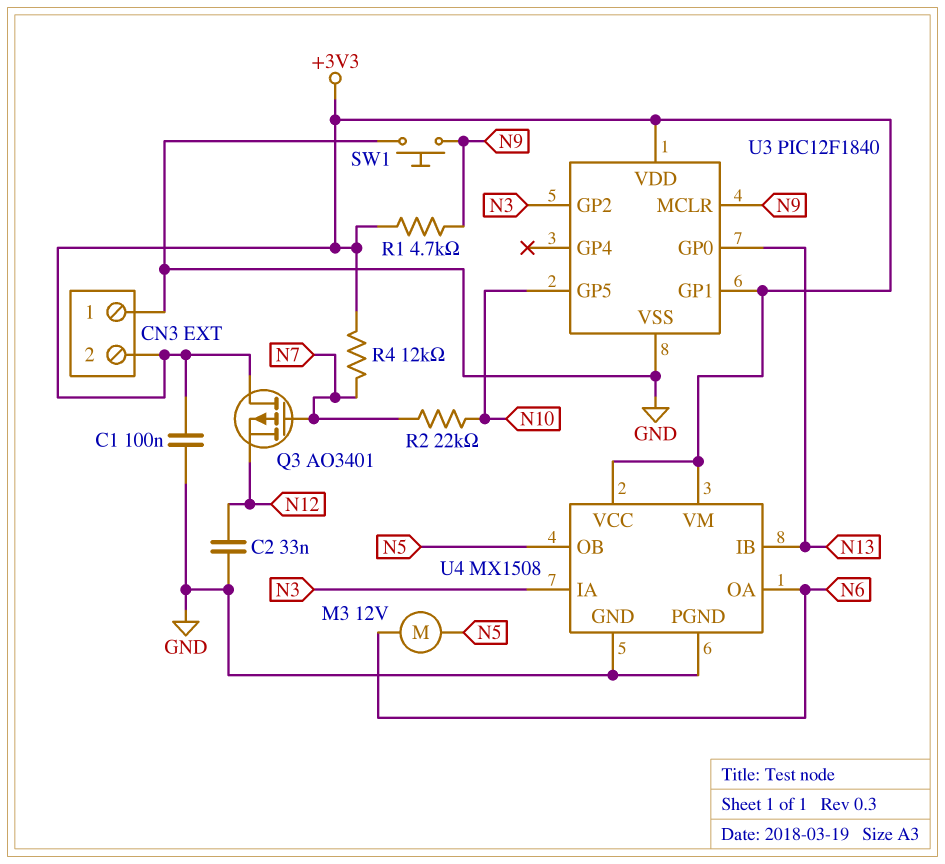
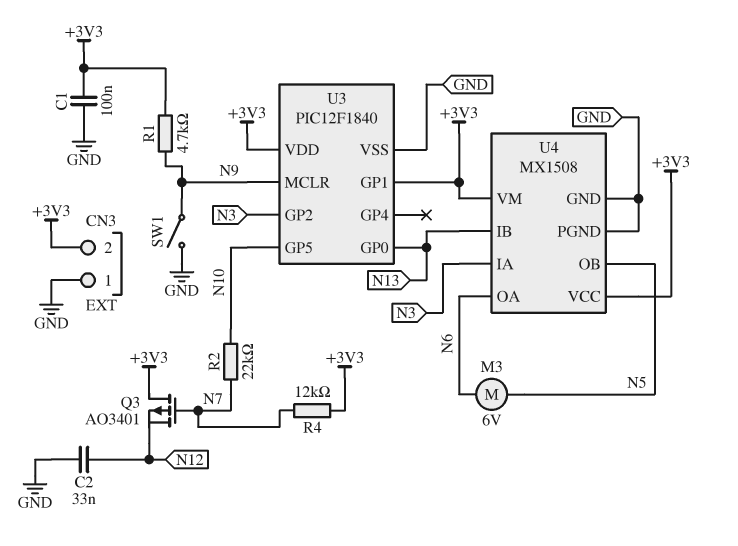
M3: motor 12V (N5, N6) -> motor 6V (N5, N6)
SW1: button (GND, N9) -> switch (GND, N9)

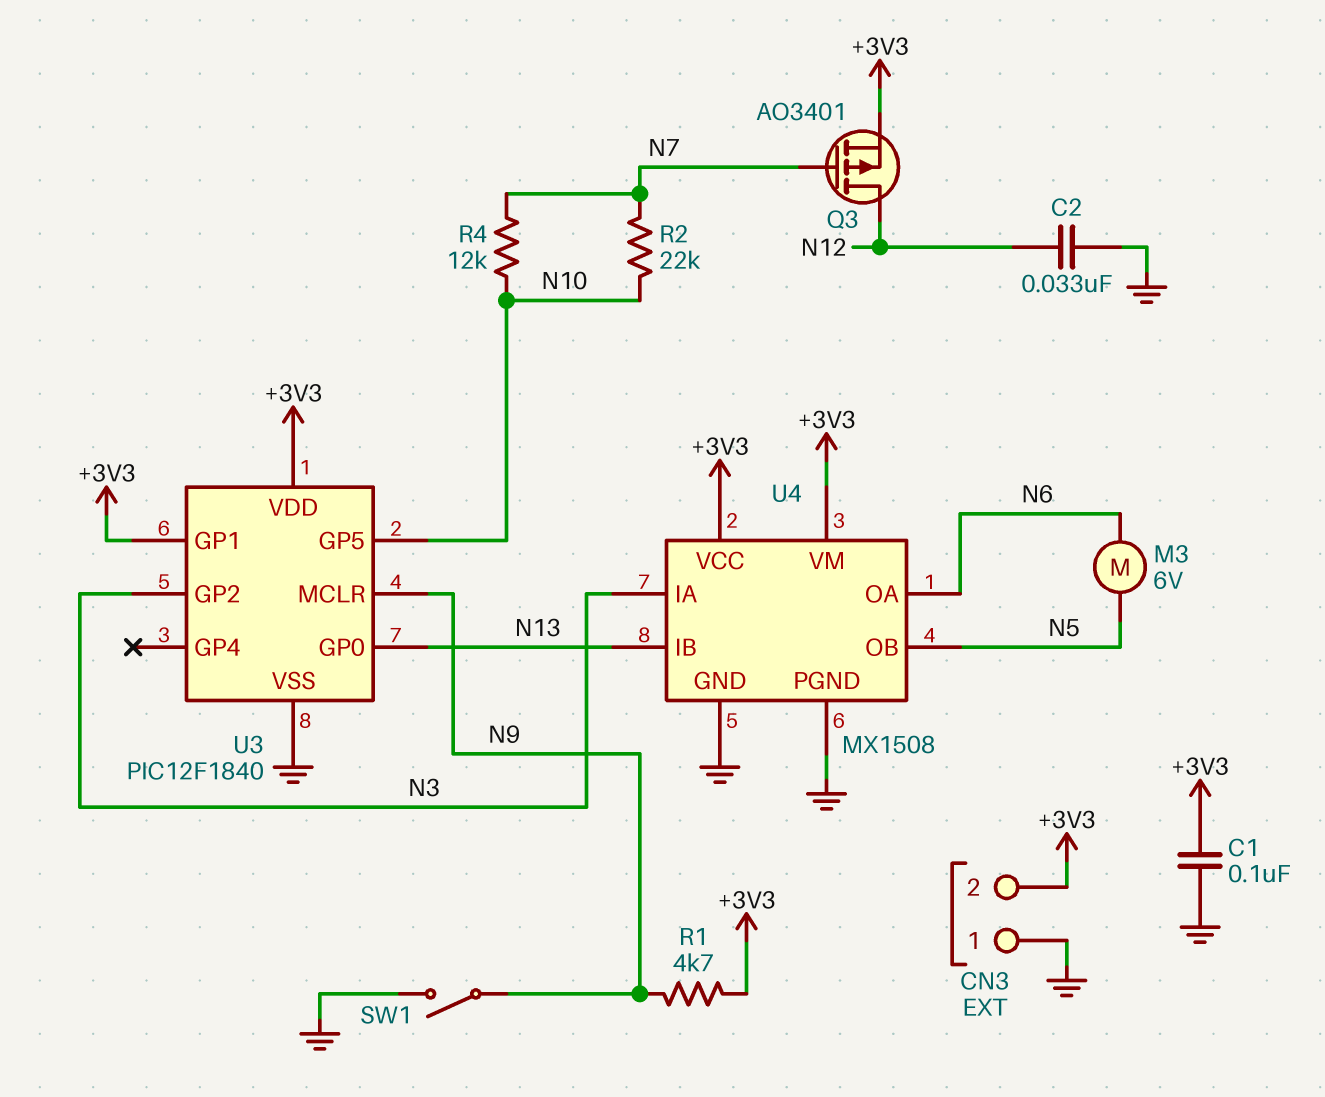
Q3: PMOS AO3401 (G N7, D +3V3, S N12) -> PMOS AO3401 (G N7, D N12, S +3V3)
R4: 12k (+3V3, N7) -> 12k (N7, N10)

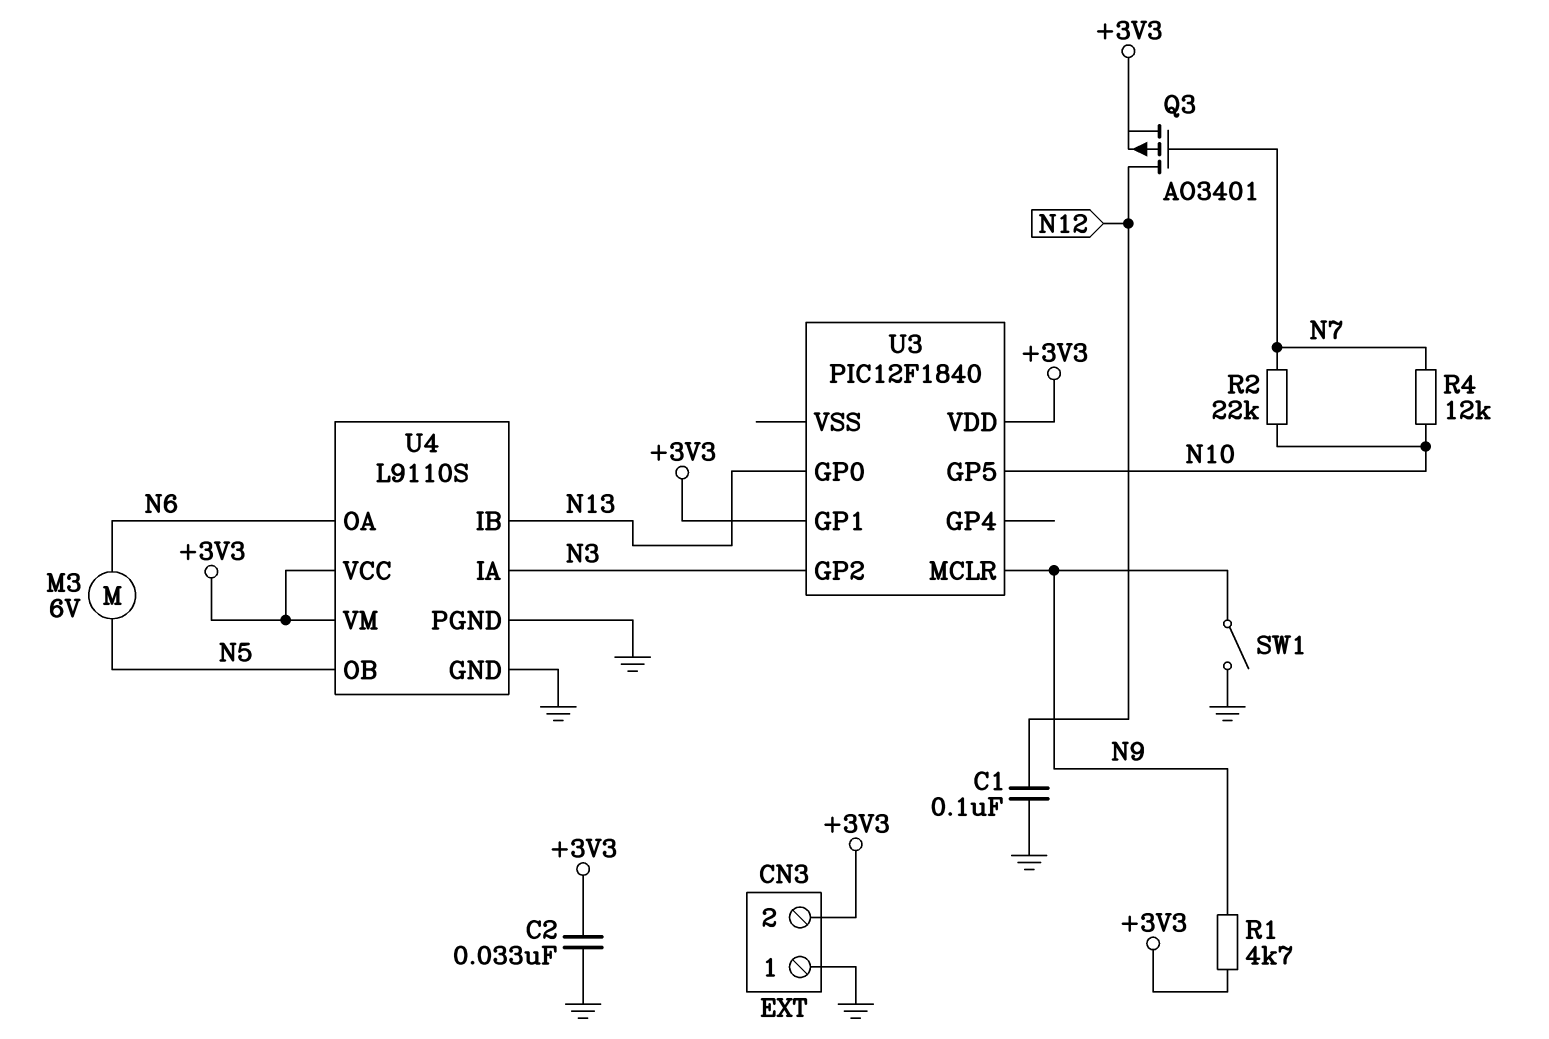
C1: 100nF (+3V3, GND) -> 100nF (GND, N12)
C2: 33nF (GND, N12) -> 33nF (+3V3, GND)
U3 pin VSS: GND -> none
U4: MX1508 -> L9110S

